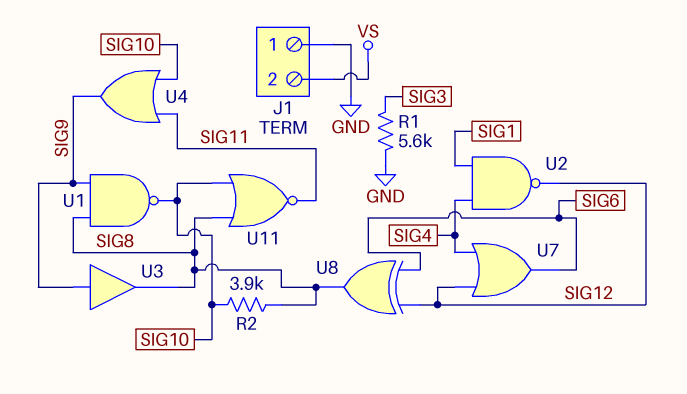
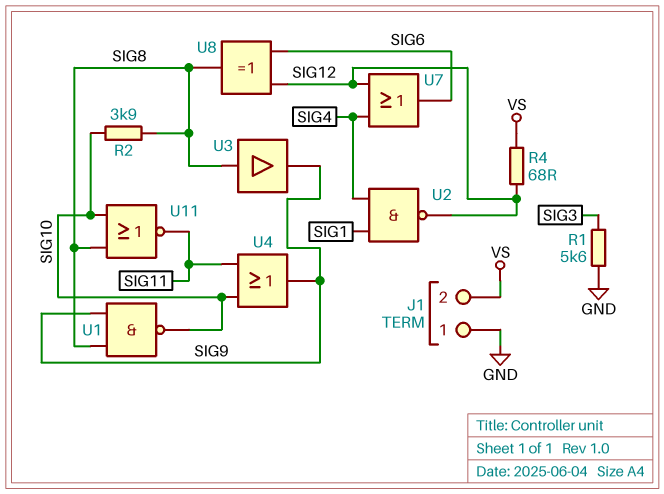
R4: none -> 68 (SIG12, VS)
U3: buffer (in SIG9, out SIG8) -> buffer (in SIG8, out SIG9)

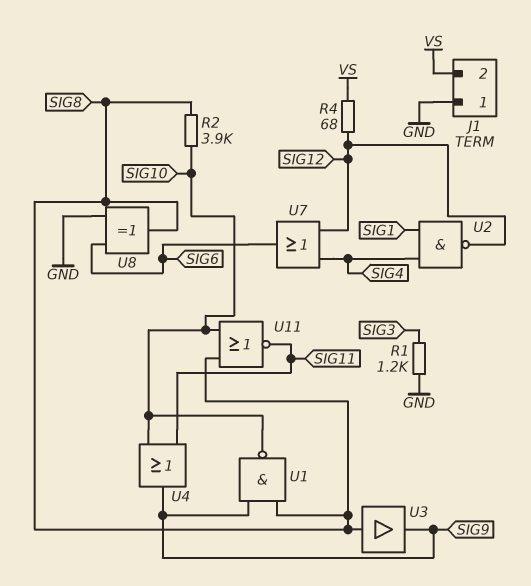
R1: 5.6k (GND, SIG3) -> 1.2k (GND, SIG3)
U8: XOR (in SIG6, in SIG12, out SIG8) -> XOR (in GND, in SIG6, out SIG8)

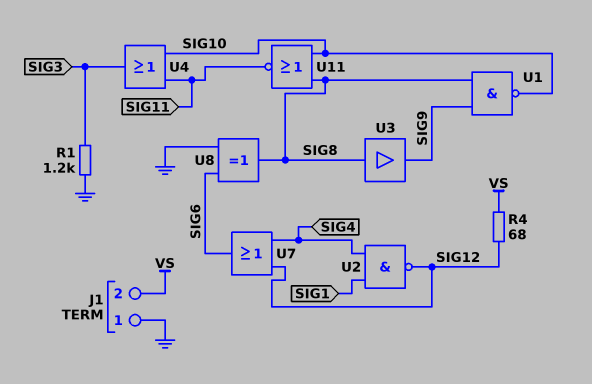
R2: 3.9k (SIG8, SIG10) -> none
U4: OR (in SIG10, in SIG11, out SIG9) -> OR (in SIG10, in SIG11, out SIG3)

